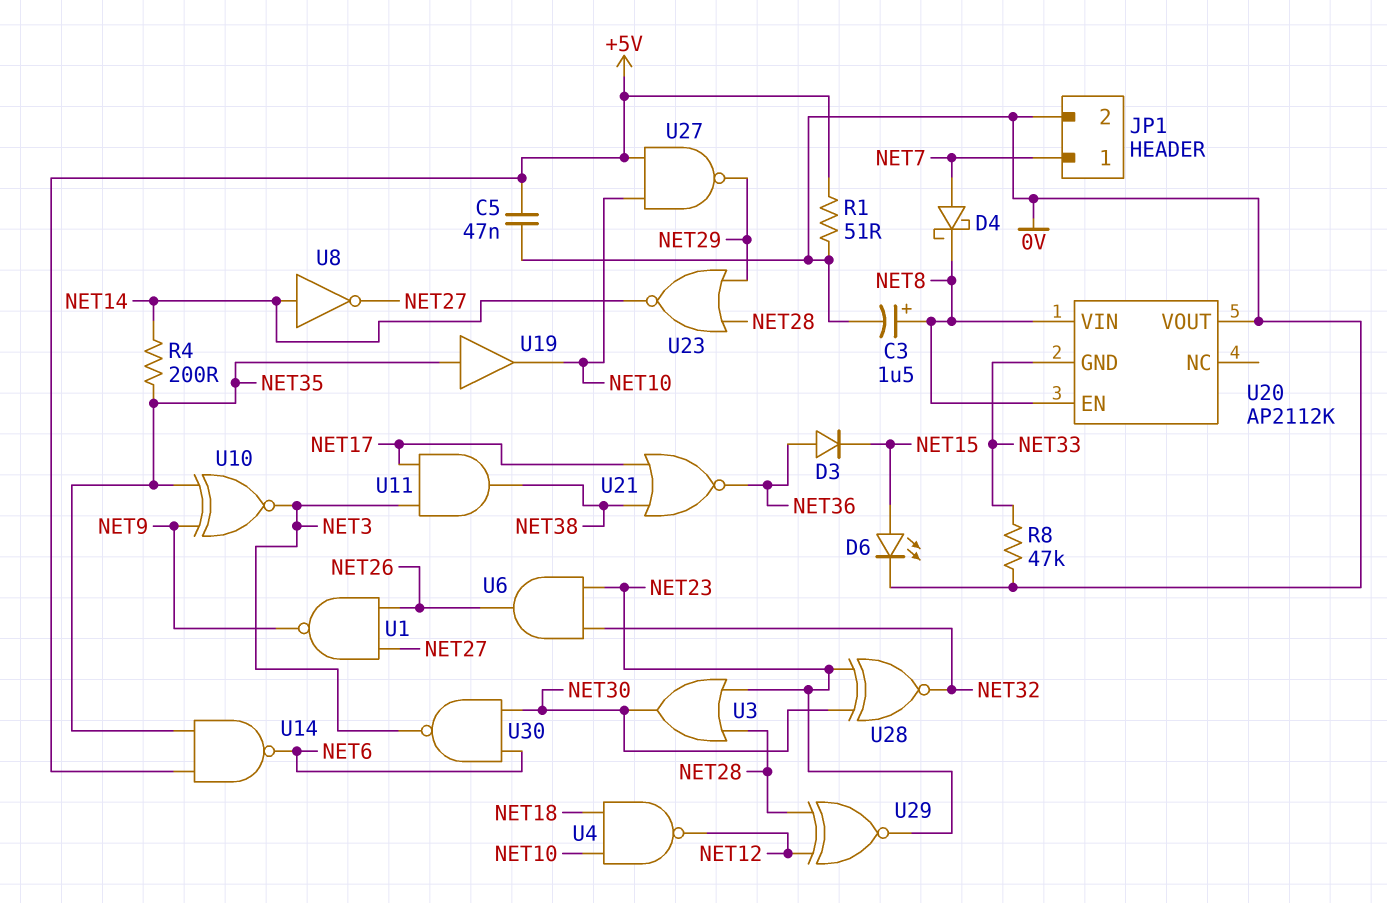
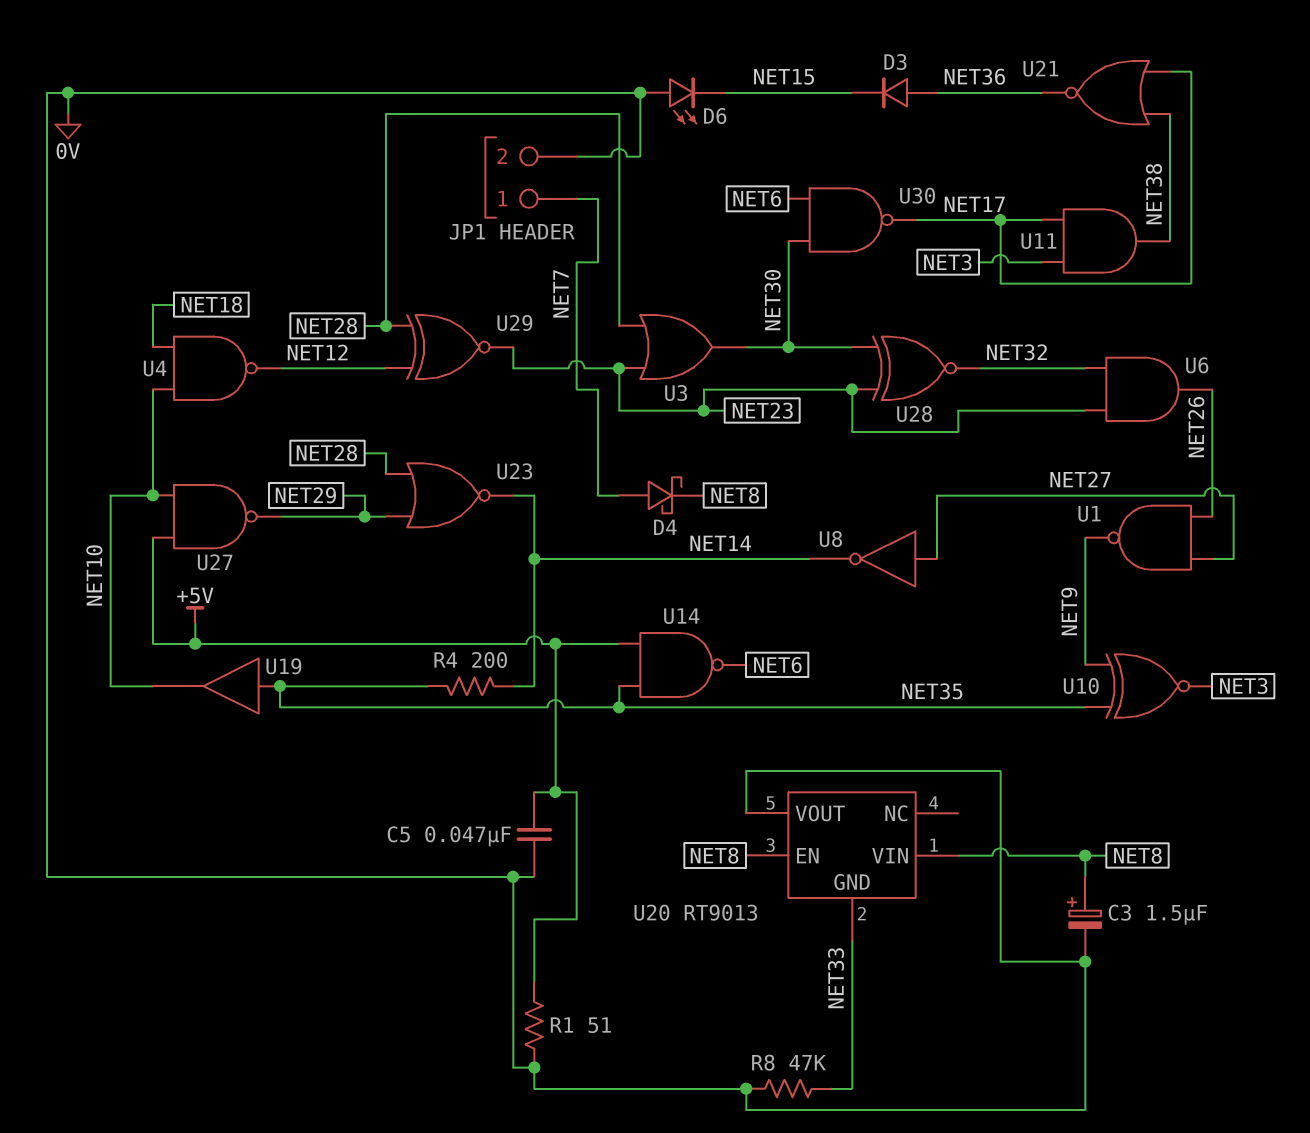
D6: LED (A NET15, K 0V) -> LED (A 0V, K NET15)
U8: NOT (in NET14, out NET27) -> NOT (in NET27, out NET14)
U20: AP2112K -> RT9013
U30: NAND (in NET6, in NET30, out NET3) -> NAND (in NET6, in NET30, out NET17)

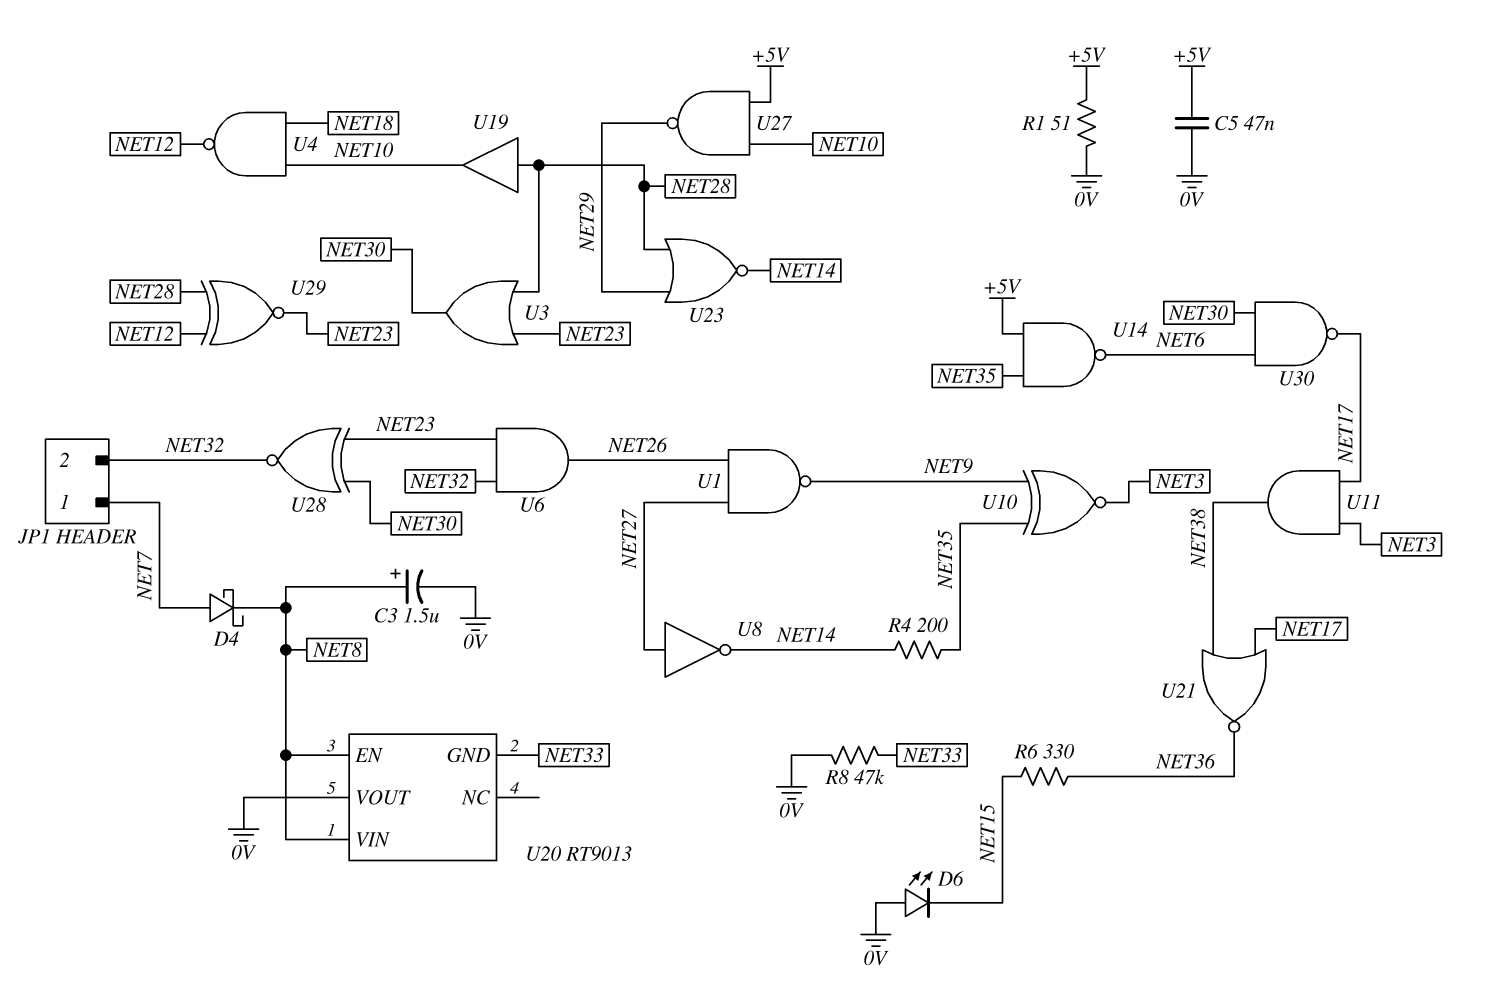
D3: diode (A NET36, K NET15) -> none
JP1 pin 2: 0V -> NET32
R6: none -> 330 (NET15, NET36)
U19: buffer (in NET35, out NET10) -> buffer (in NET28, out NET10)

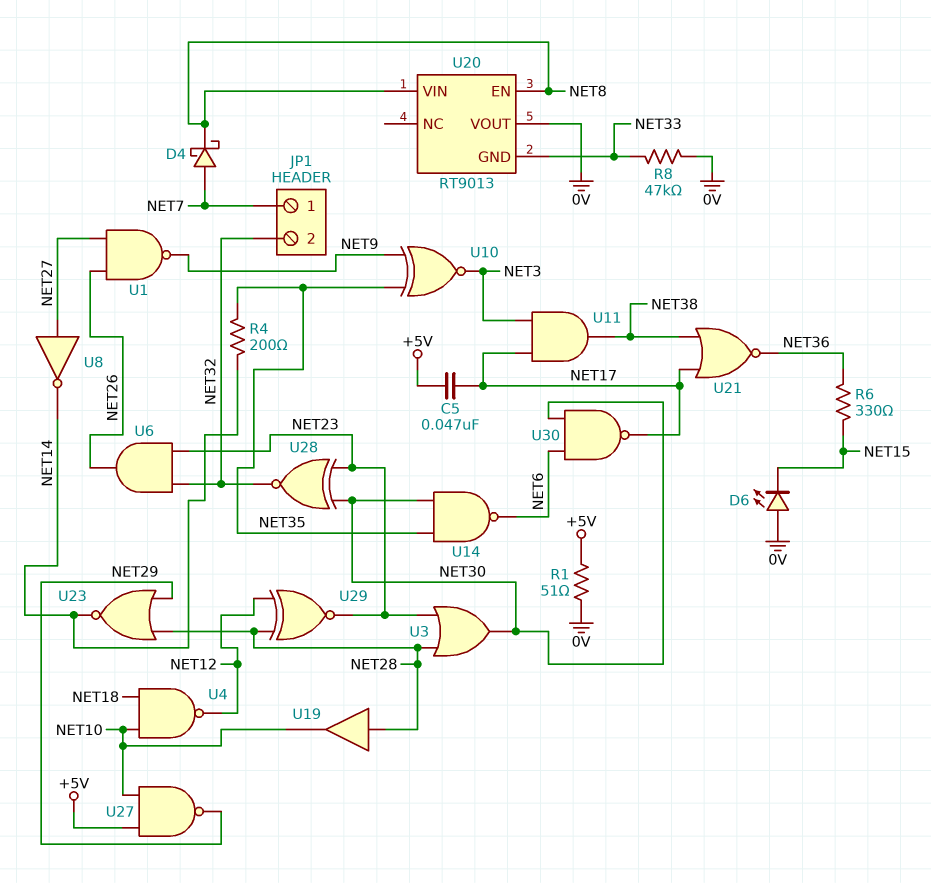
C3: 1.5uF (plus NET8, minus 0V) -> none
C5: 47nF (+5V, 0V) -> 47nF (+5V, NET17)
U14: NAND (in +5V, in NET35, out NET6) -> NAND (in NET30, in NET35, out NET6)

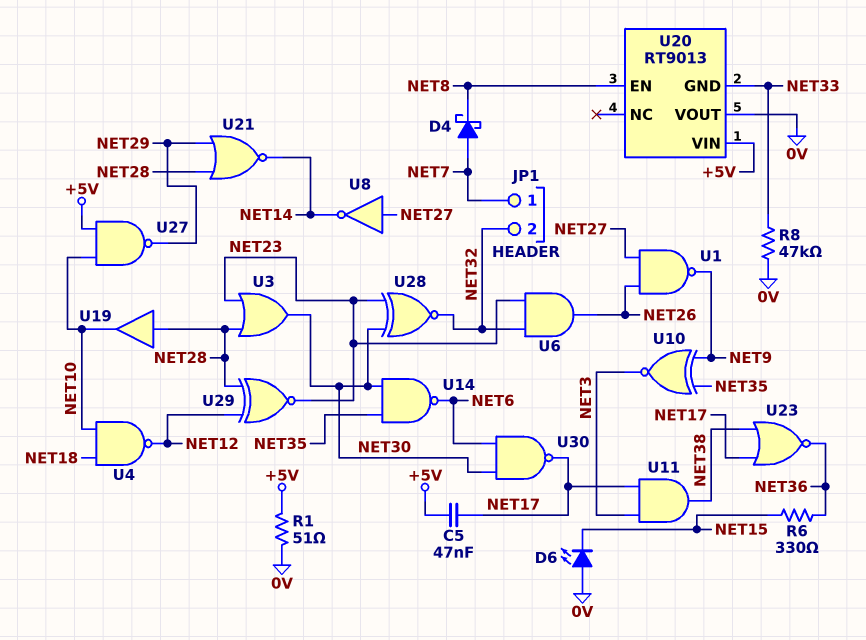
R4: 200 (NET14, NET35) -> none
U20 pin VIN: NET8 -> +5V
U21: NOR (in NET17, in NET38, out NET36) -> NOR (in NET28, in NET29, out NET14)
U23: NOR (in NET28, in NET29, out NET14) -> NOR (in NET17, in NET38, out NET36)

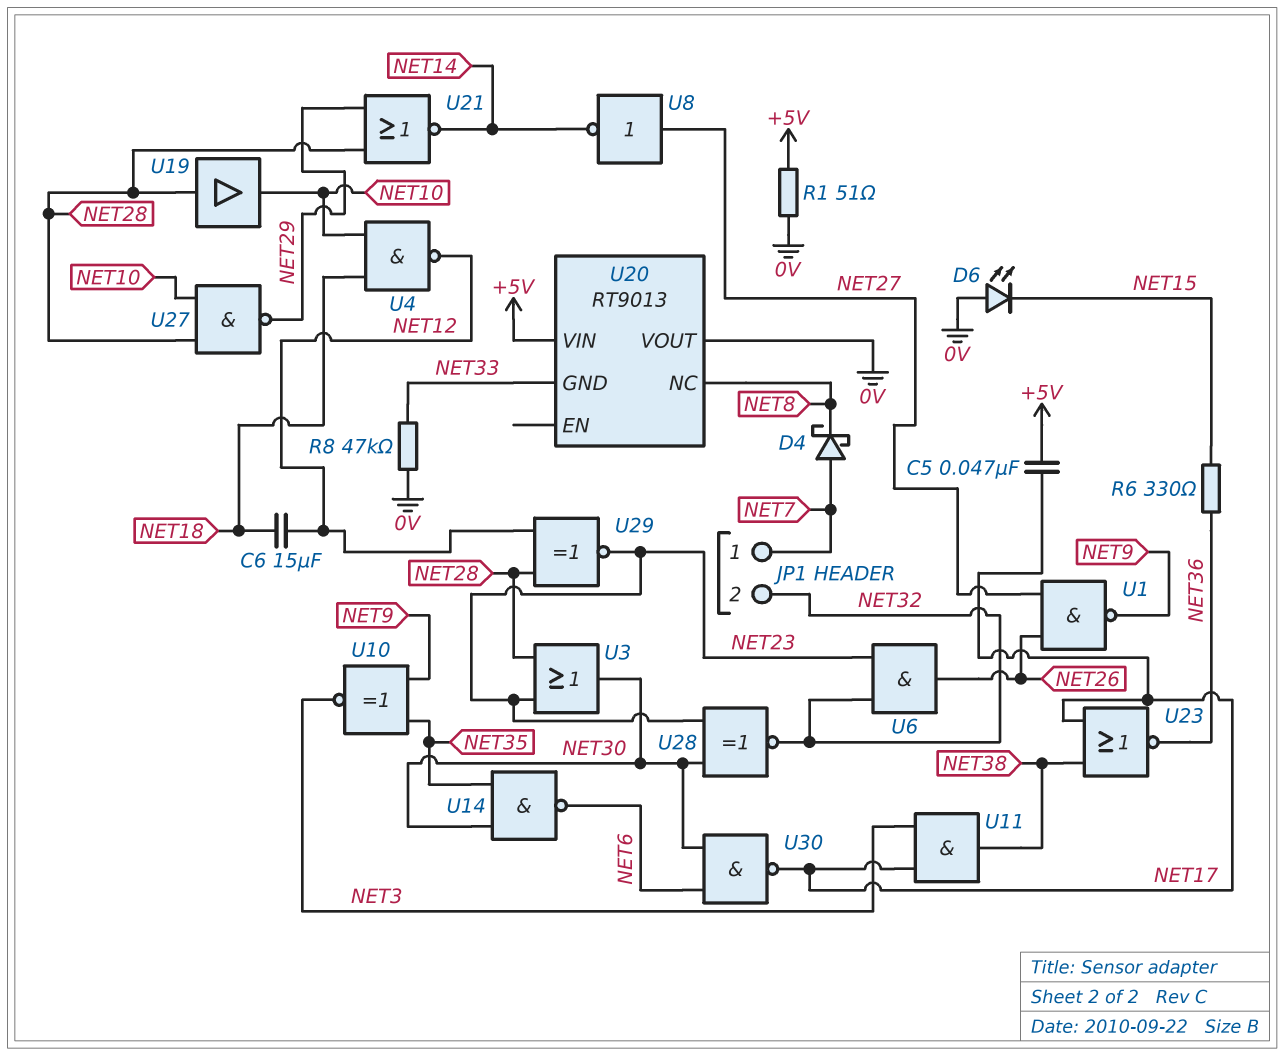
C6: none -> 15uF (NET12, NET18)
U20 pin EN: NET8 -> none
U20 pin NC: none -> NET8
U27: NAND (in +5V, in NET10, out NET29) -> NAND (in NET10, in NET28, out NET29)

